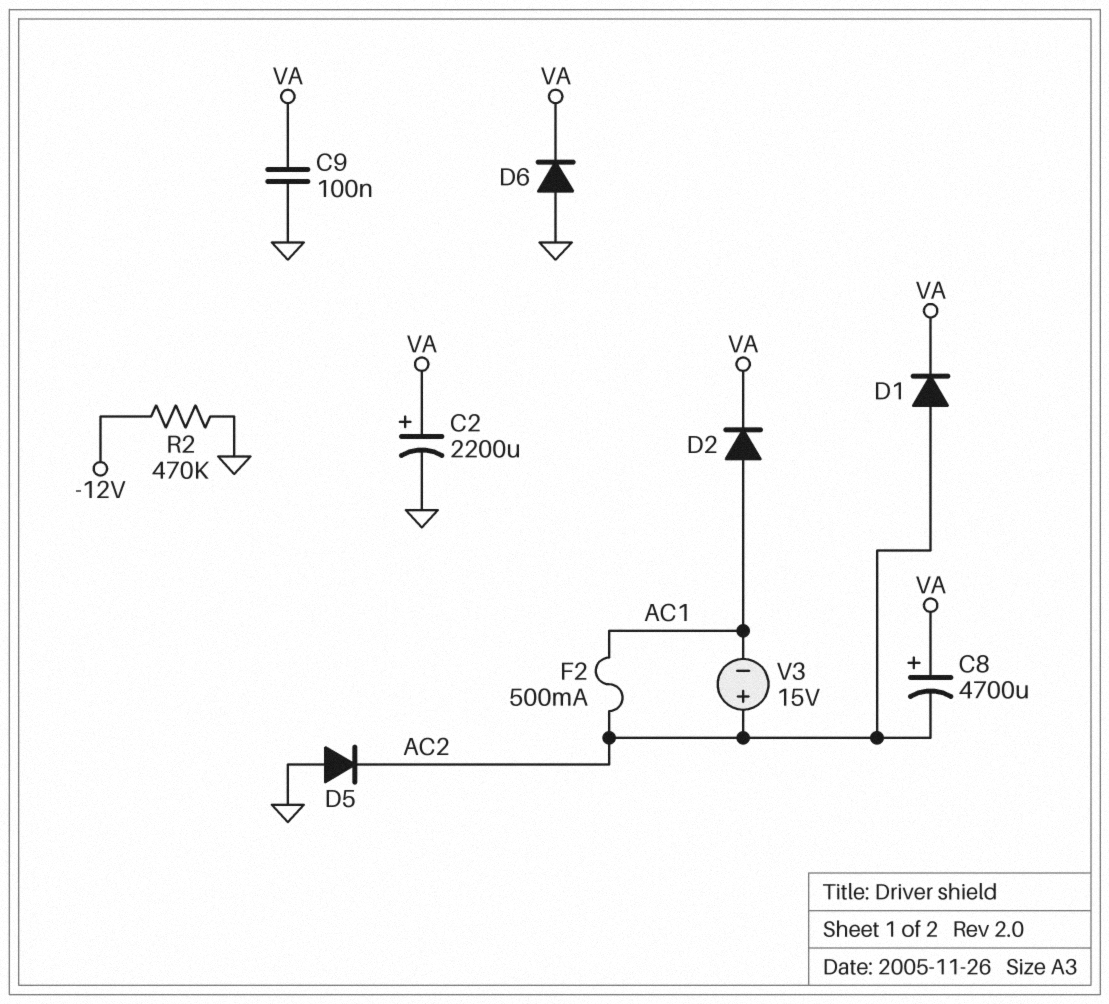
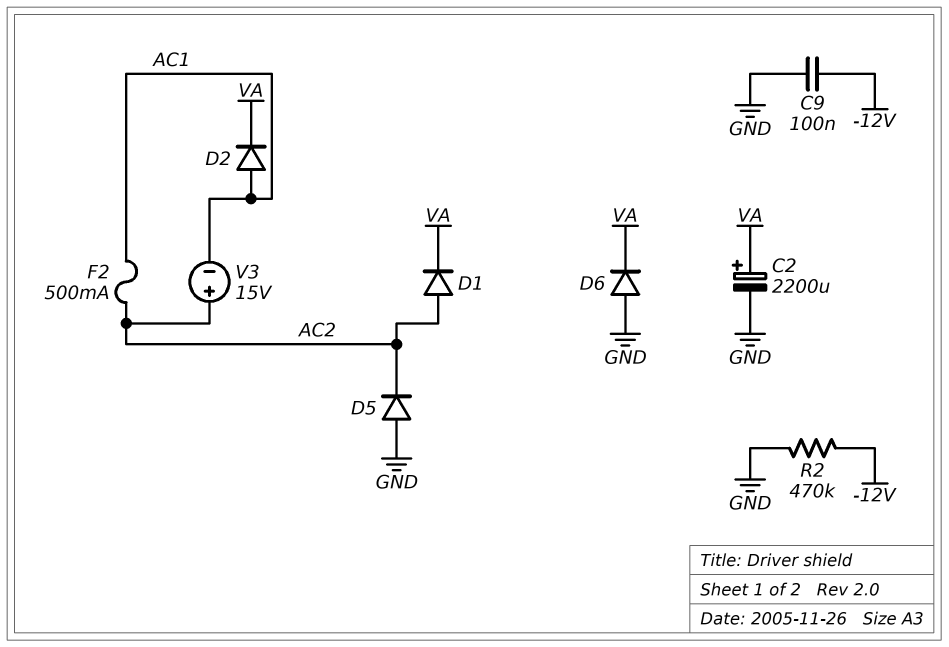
C8: 4700uF (plus VA, minus AC2) -> none
C9: 100nF (GND, VA) -> 100nF (-12V, GND)

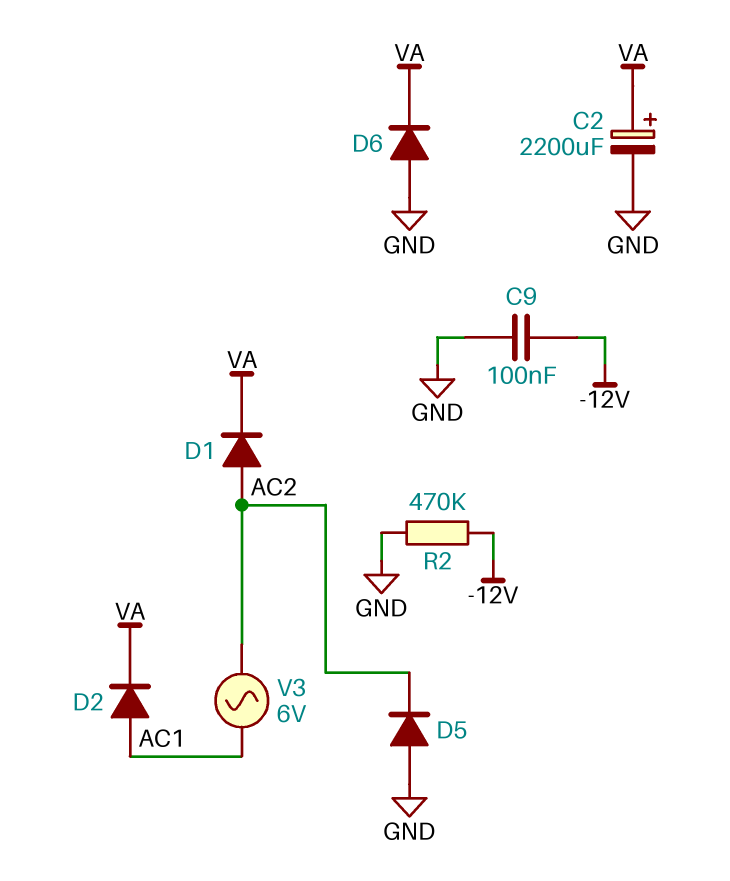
F2: 500mA (AC1, AC2) -> none
V3: 15V (plus AC2, minus AC1) -> AC 6V (AC1, AC2)

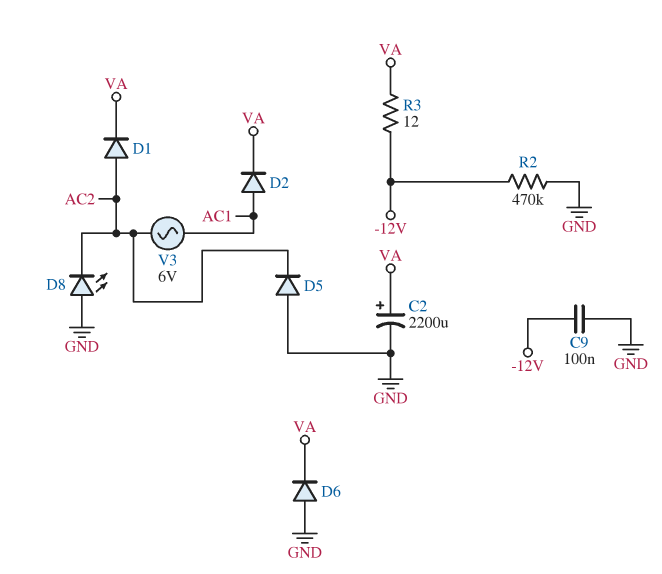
D8: none -> LED (A GND, K AC2)
R3: none -> 12 (-12V, VA)

